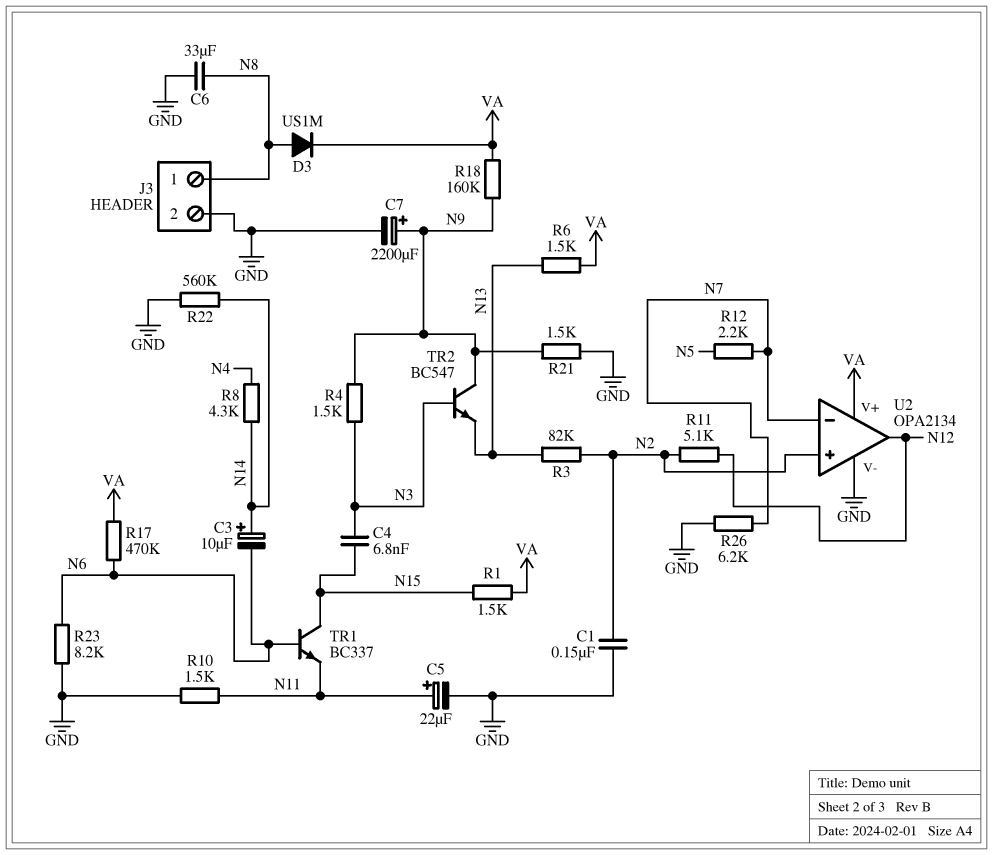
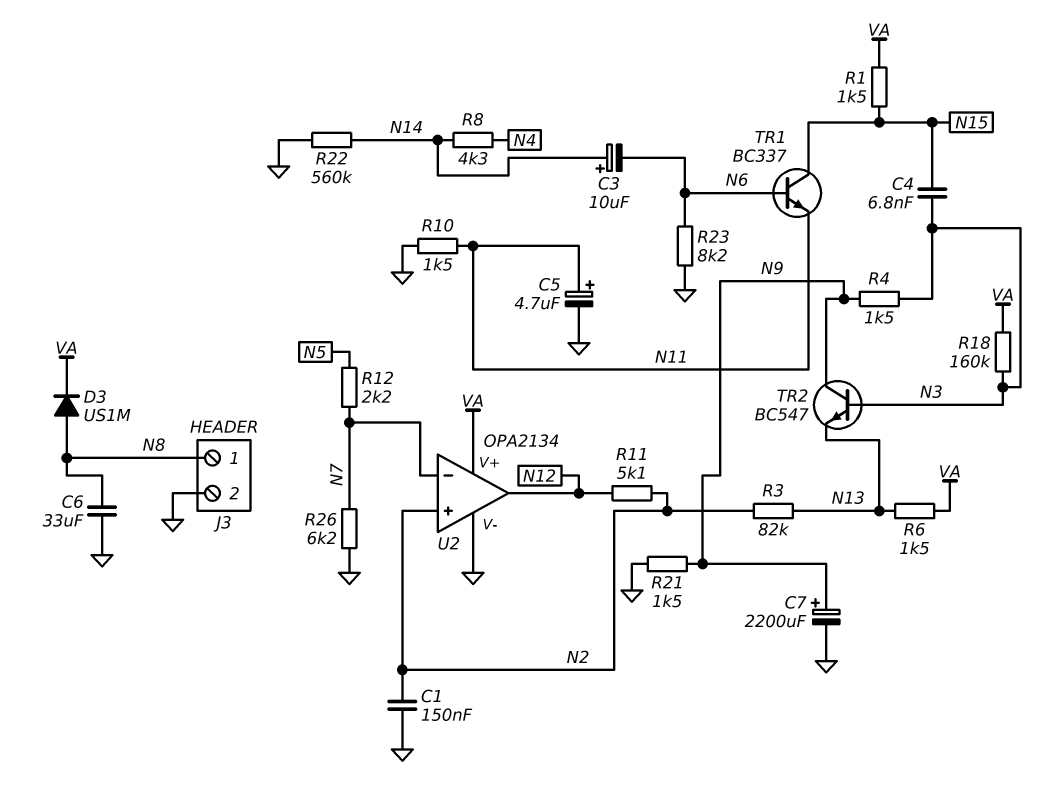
C5: 22uF (plus N11, minus GND) -> 4.7uF (plus N11, minus GND)
R17: 470k (N6, VA) -> none
R18: 160k (N9, VA) -> 160k (N3, VA)

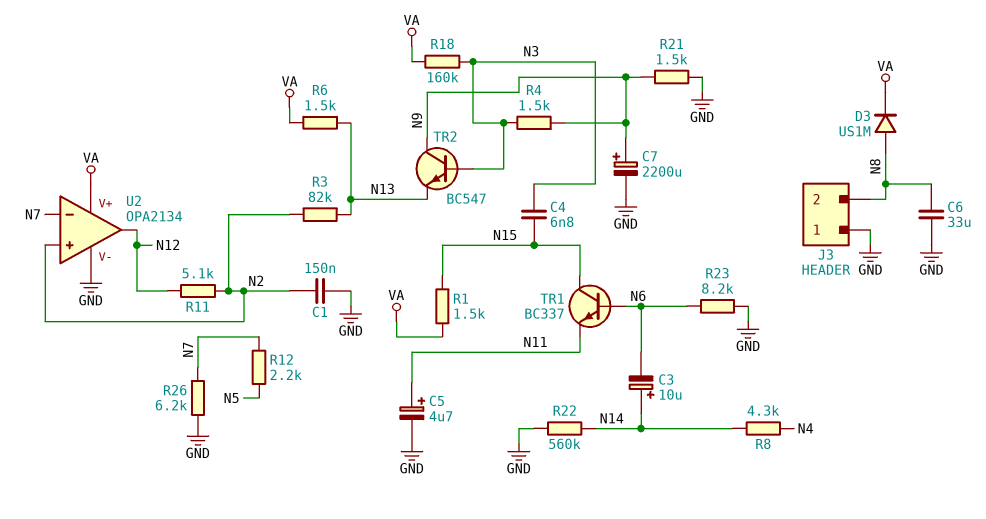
J3 pin 1: N8 -> GND
J3 pin 2: GND -> N8
R10: 1.5k (GND, N11) -> none

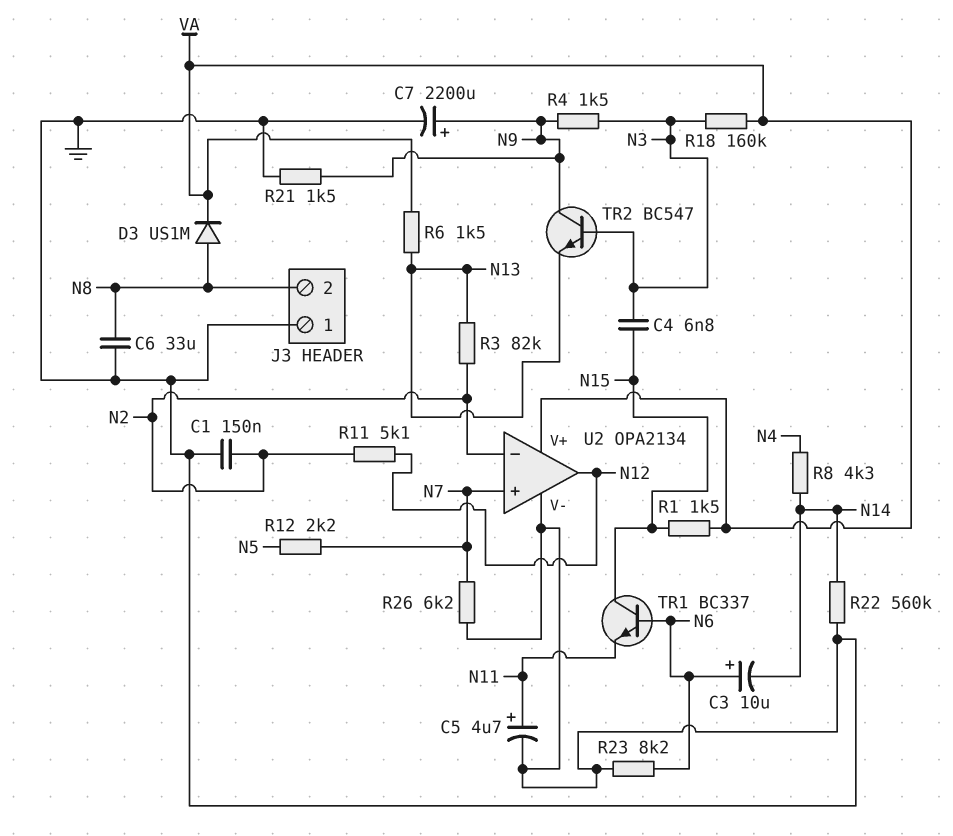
C3: 10uF (plus N14, minus N6) -> 10uF (plus N6, minus N14)
U2 pin in+: N2 -> N7
U2 pin in-: N7 -> N2

